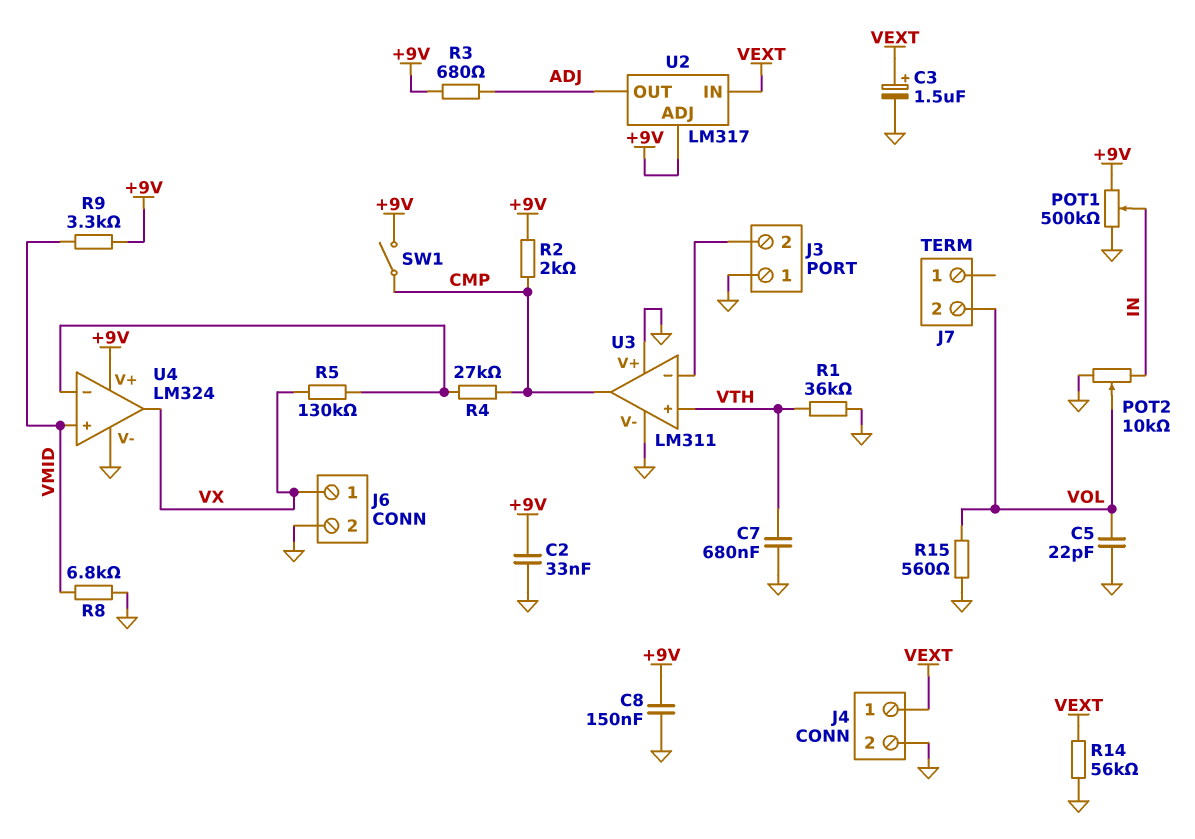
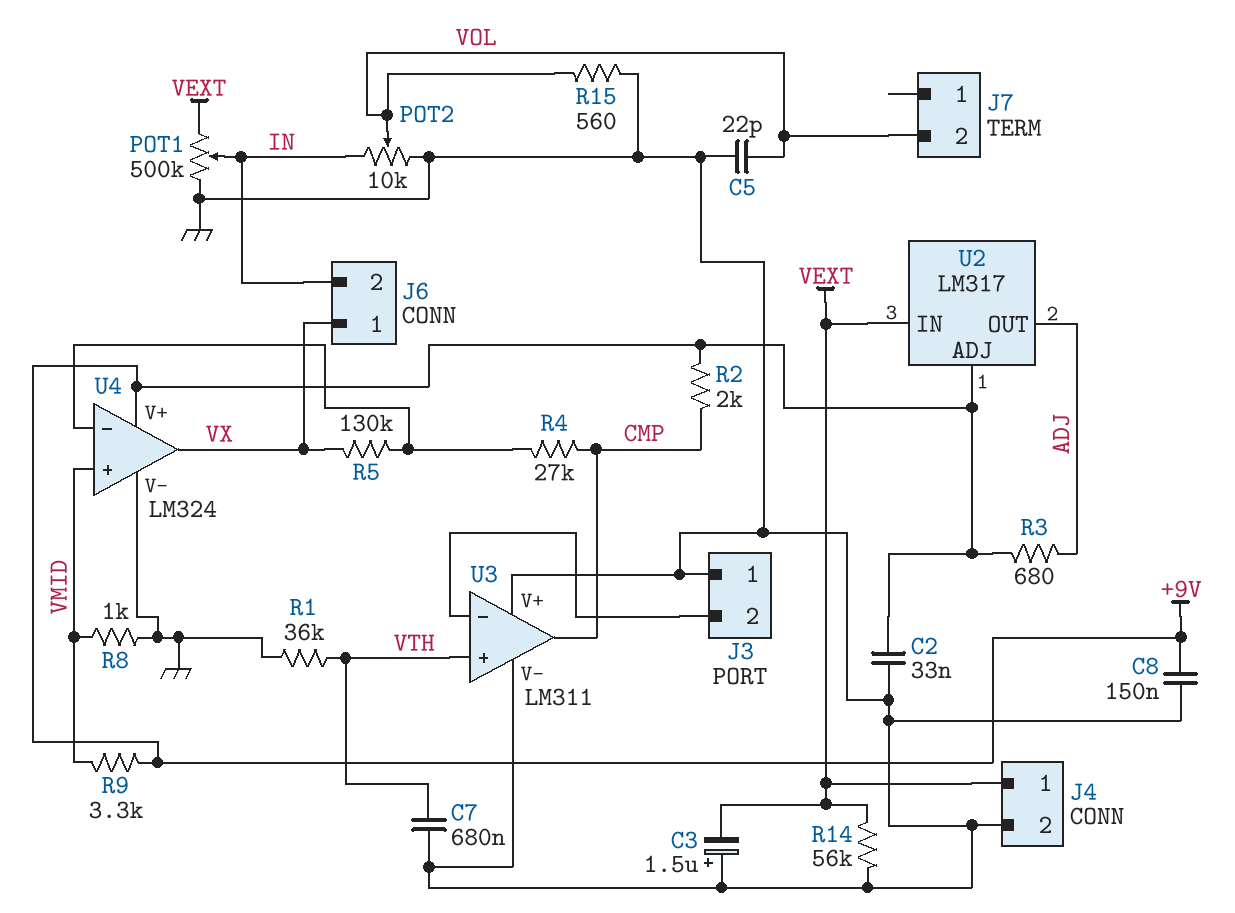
C3: 1.5uF (plus VEXT, minus GND) -> 1.5uF (plus GND, minus VEXT)
J6 pin 2: GND -> IN
POT1: 500k (+9V, GND, wiper IN) -> 500k (GND, VEXT, wiper IN)
R8: 6.8k (GND, VMID) -> 1k (GND, VMID)
SW1: switch (+9V, CMP) -> none

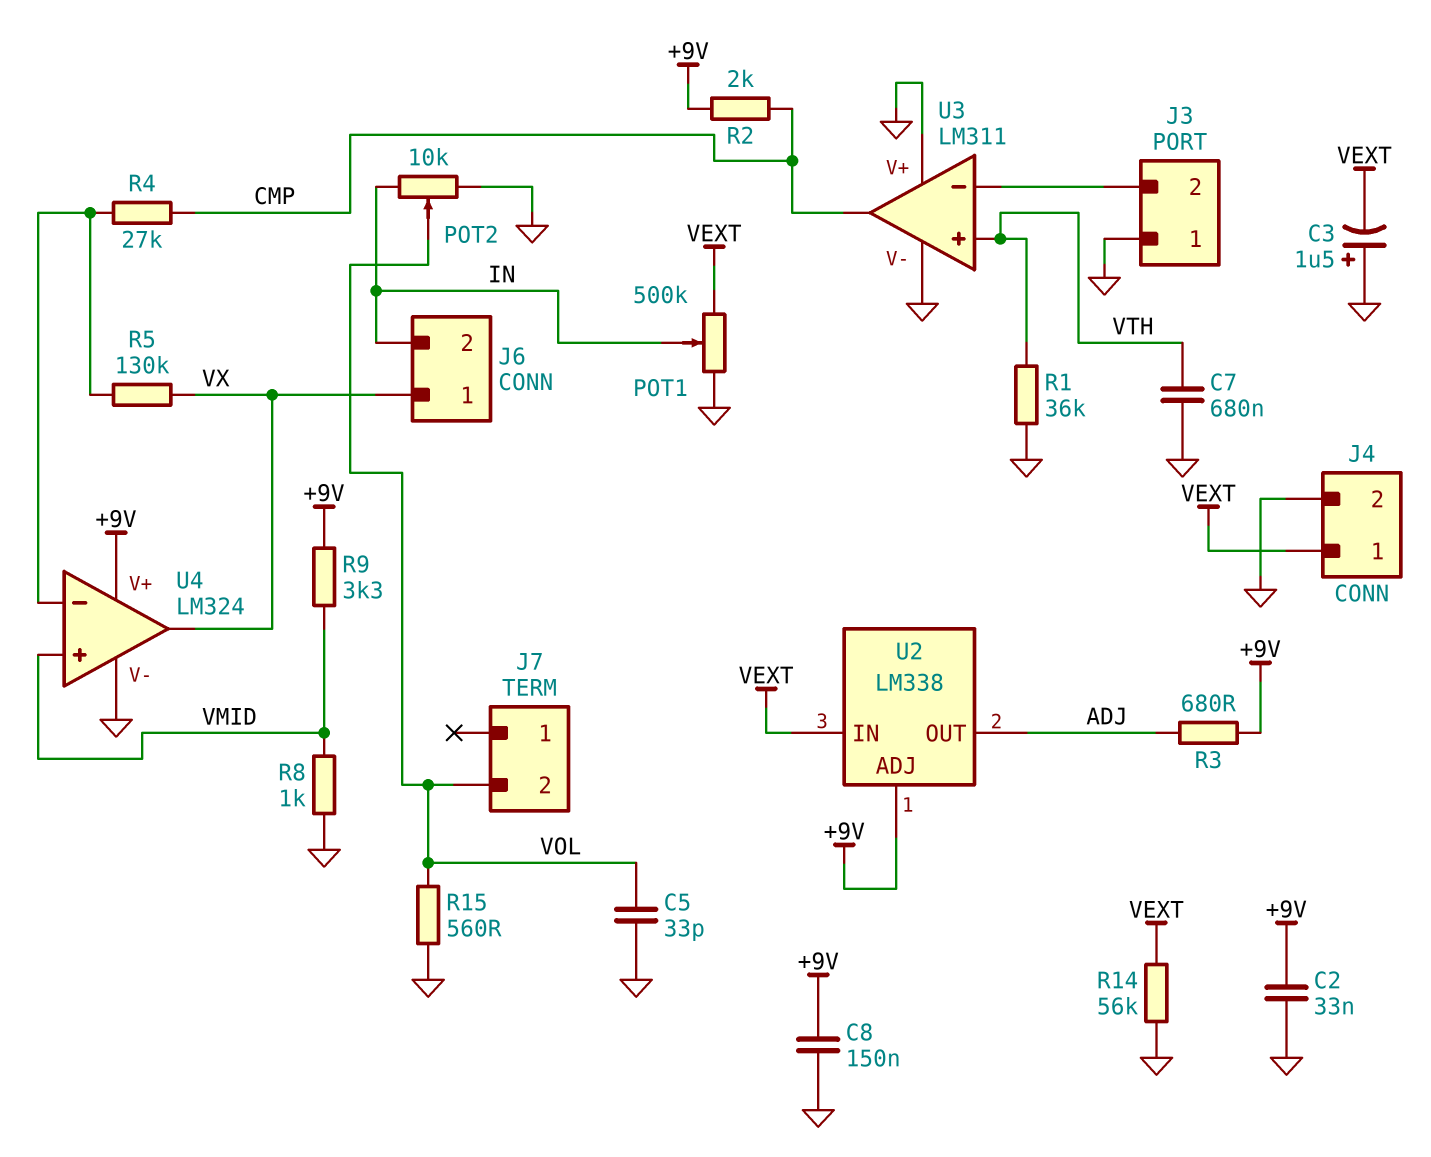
C5: 22pF (GND, VOL) -> 33pF (GND, VOL)
U2: LM317 -> LM338

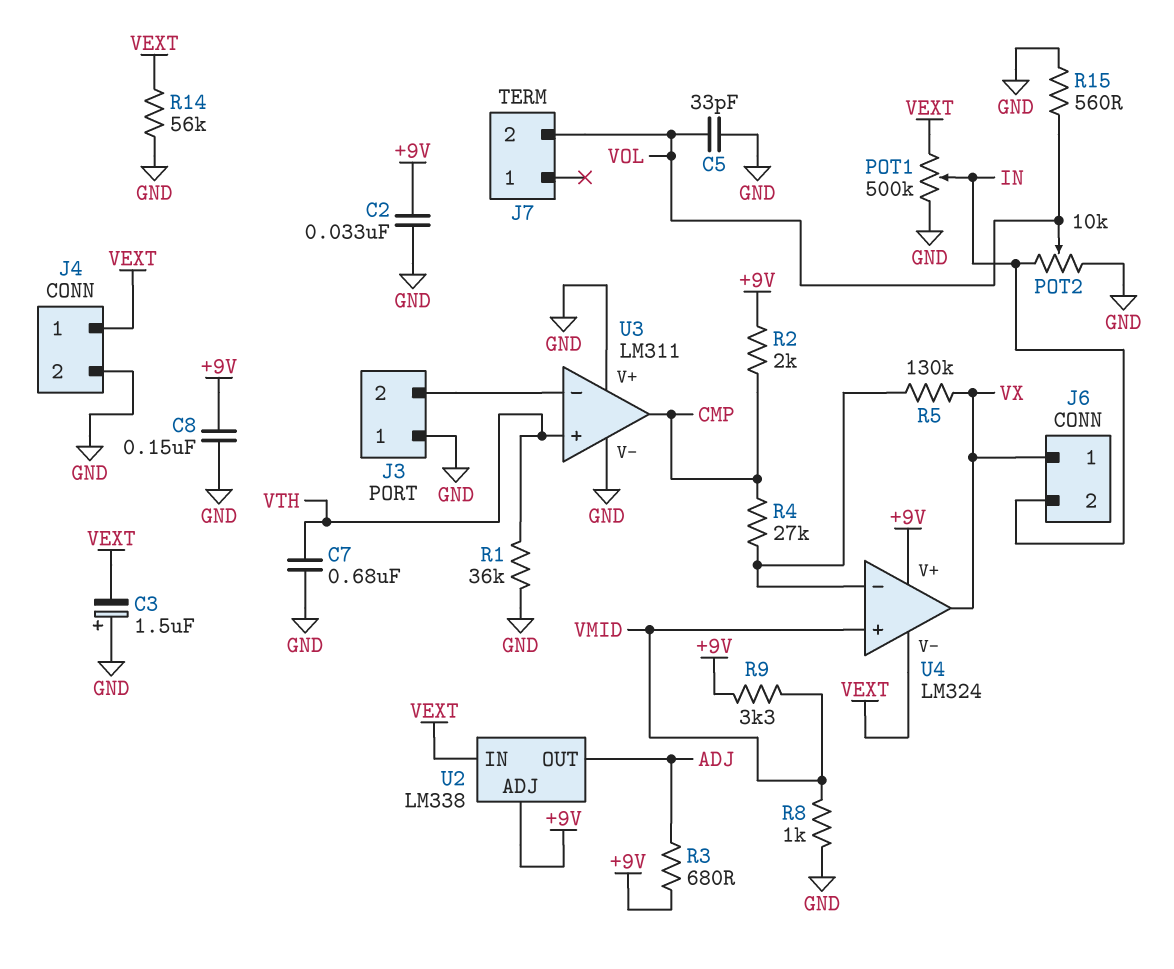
U4 pin V-: GND -> VEXT

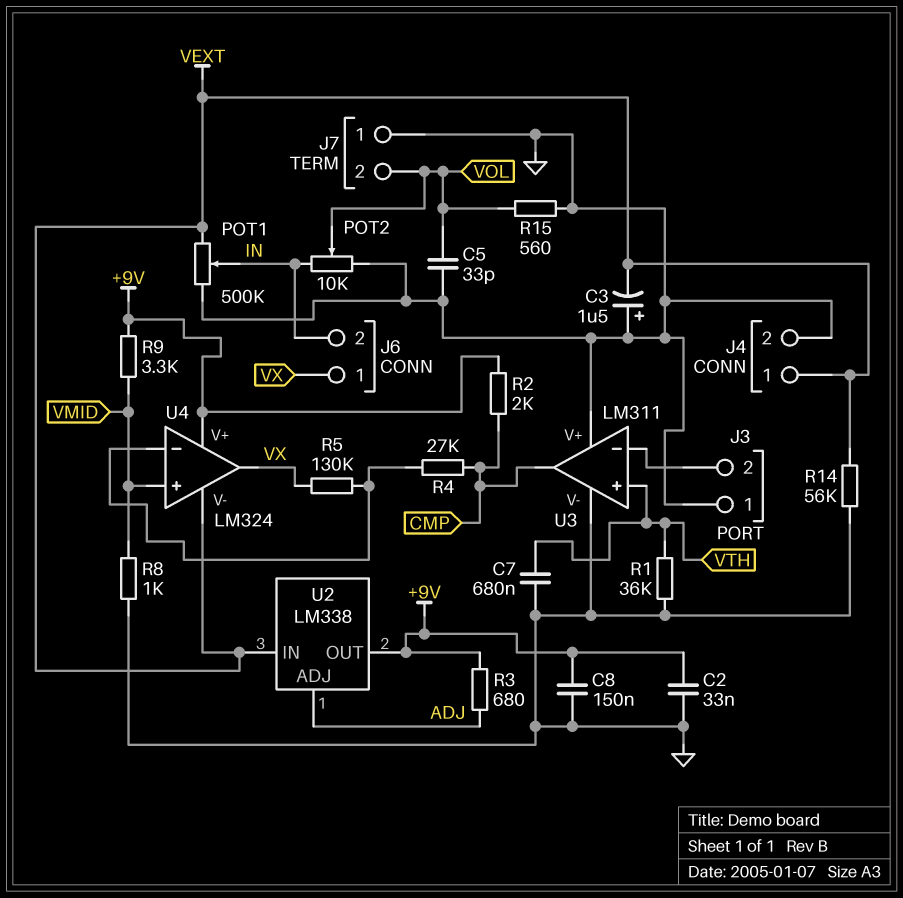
J7 pin 1: none -> GND
U2 pin ADJ: +9V -> ADJ
U2 pin OUT: ADJ -> +9V

